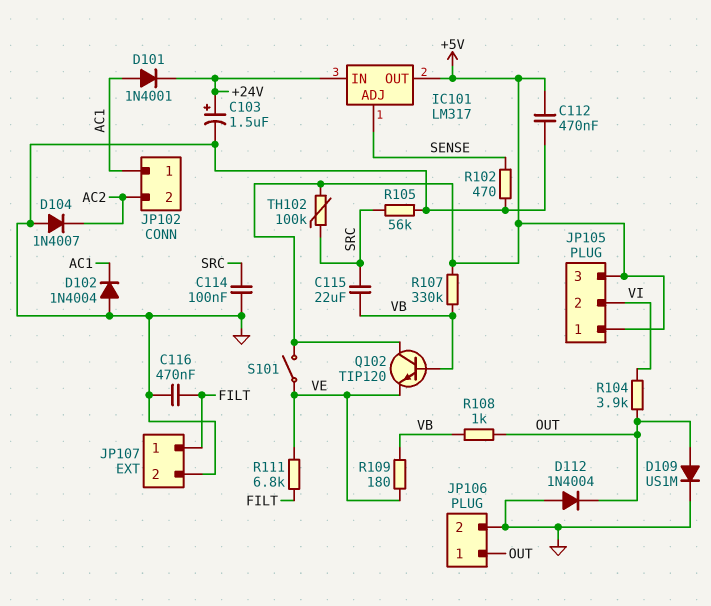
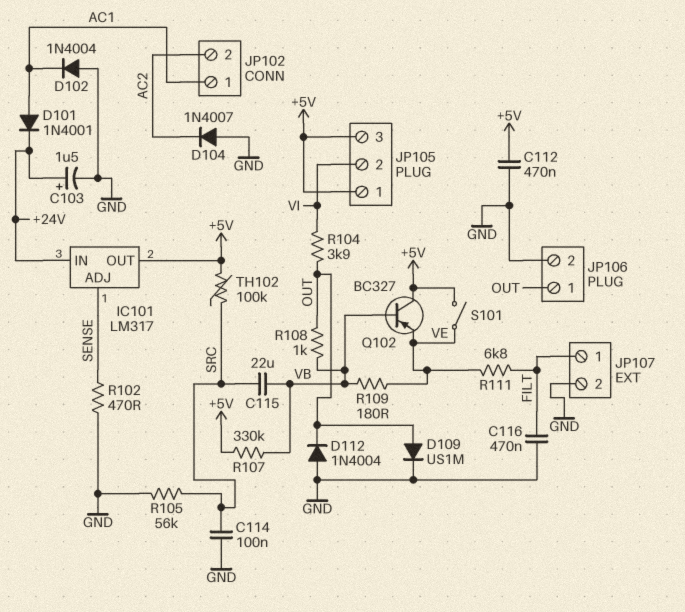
Q102: NPN TIP120 (B VB, C +5V, E VE) -> PNP BC327 (B VB, C +5V, E VE)

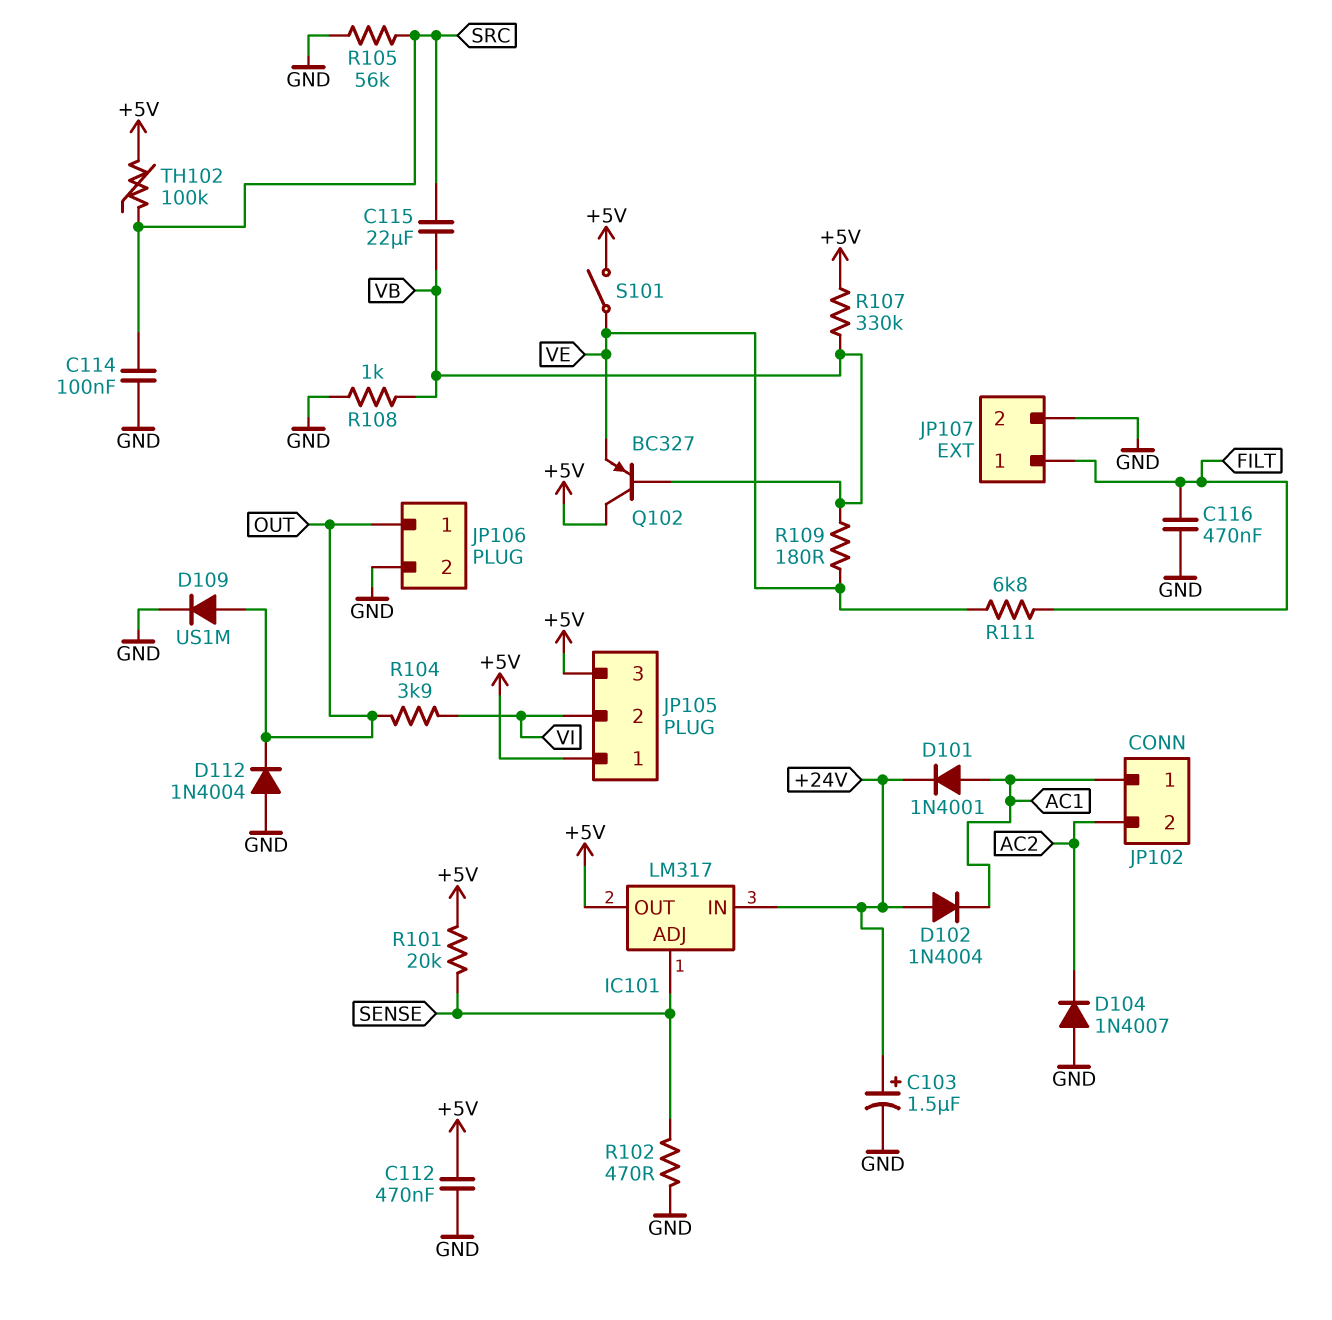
D102: diode 1N4004 (A GND, K AC1) -> diode 1N4004 (A +24V, K AC1)
R101: none -> 20k (+5V, SENSE)
R108: 1k (OUT, VB) -> 1k (GND, VB)

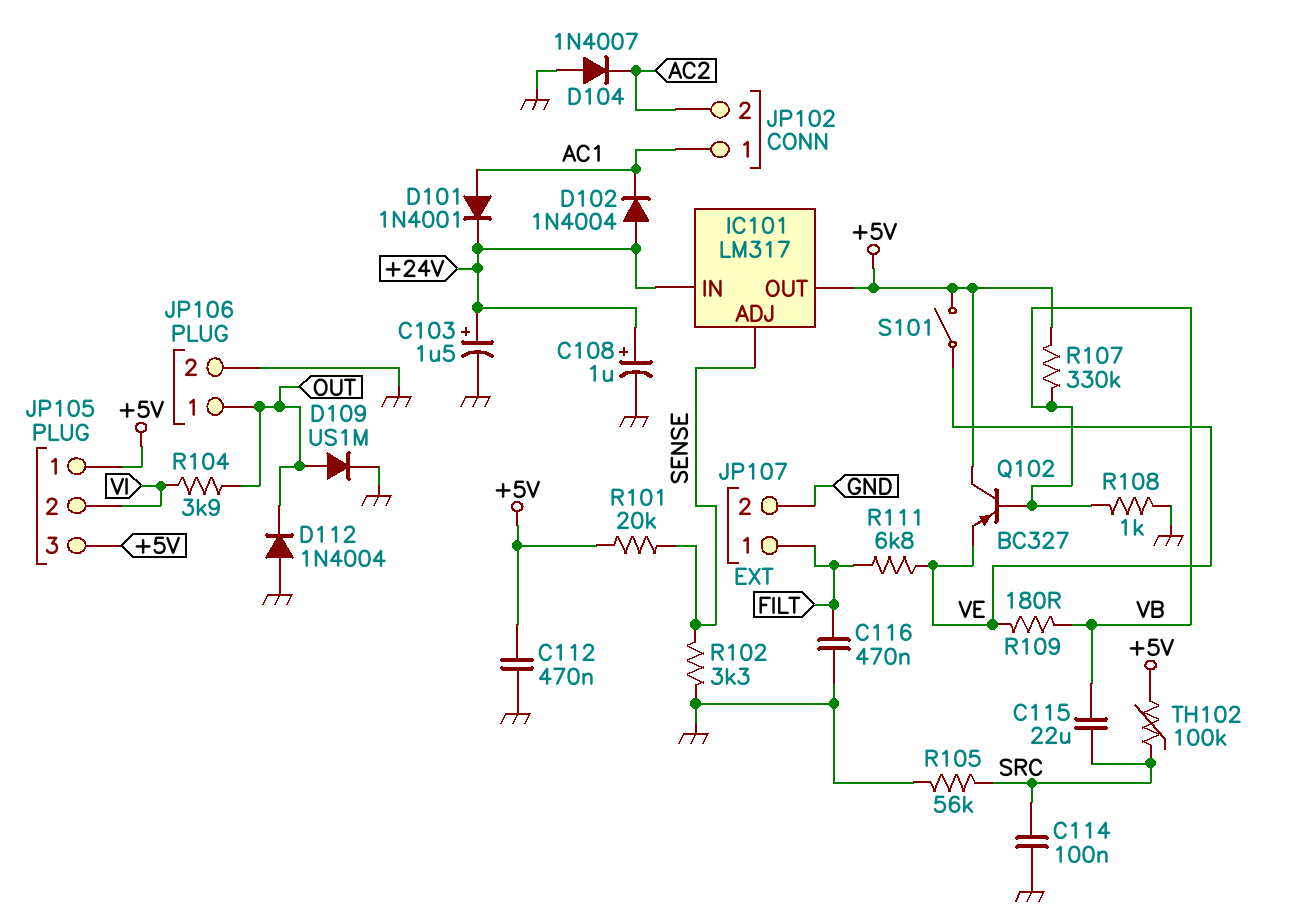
C108: none -> 1uF (plus +24V, minus GND)
R102: 470 (GND, SENSE) -> 3.3k (GND, SENSE)

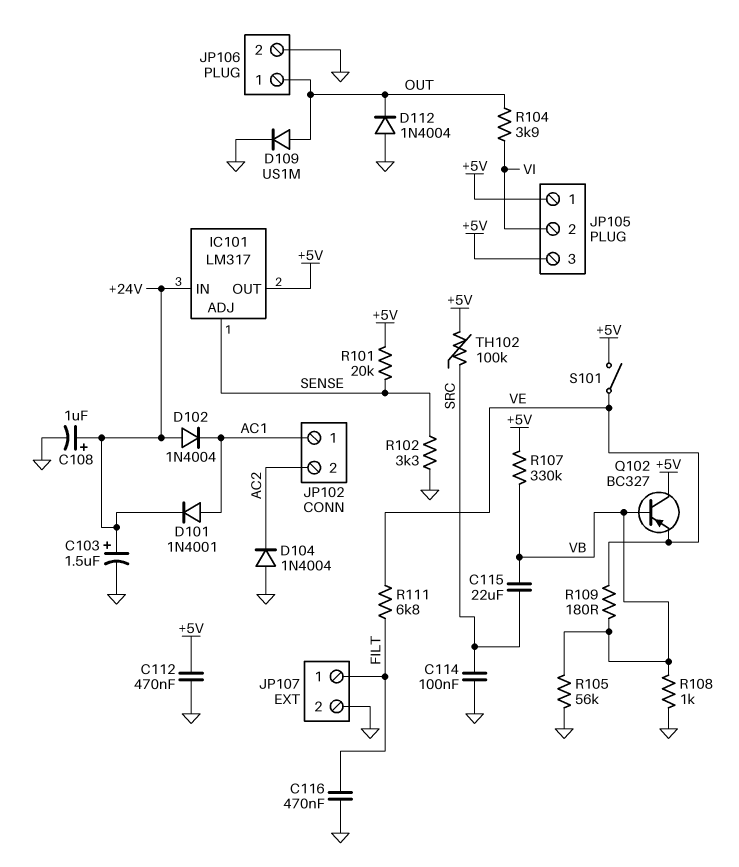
D104: diode 1N4007 (A GND, K AC2) -> diode 1N4004 (A GND, K AC2)
R105: 56k (GND, SRC) -> 56k (GND, VB)

